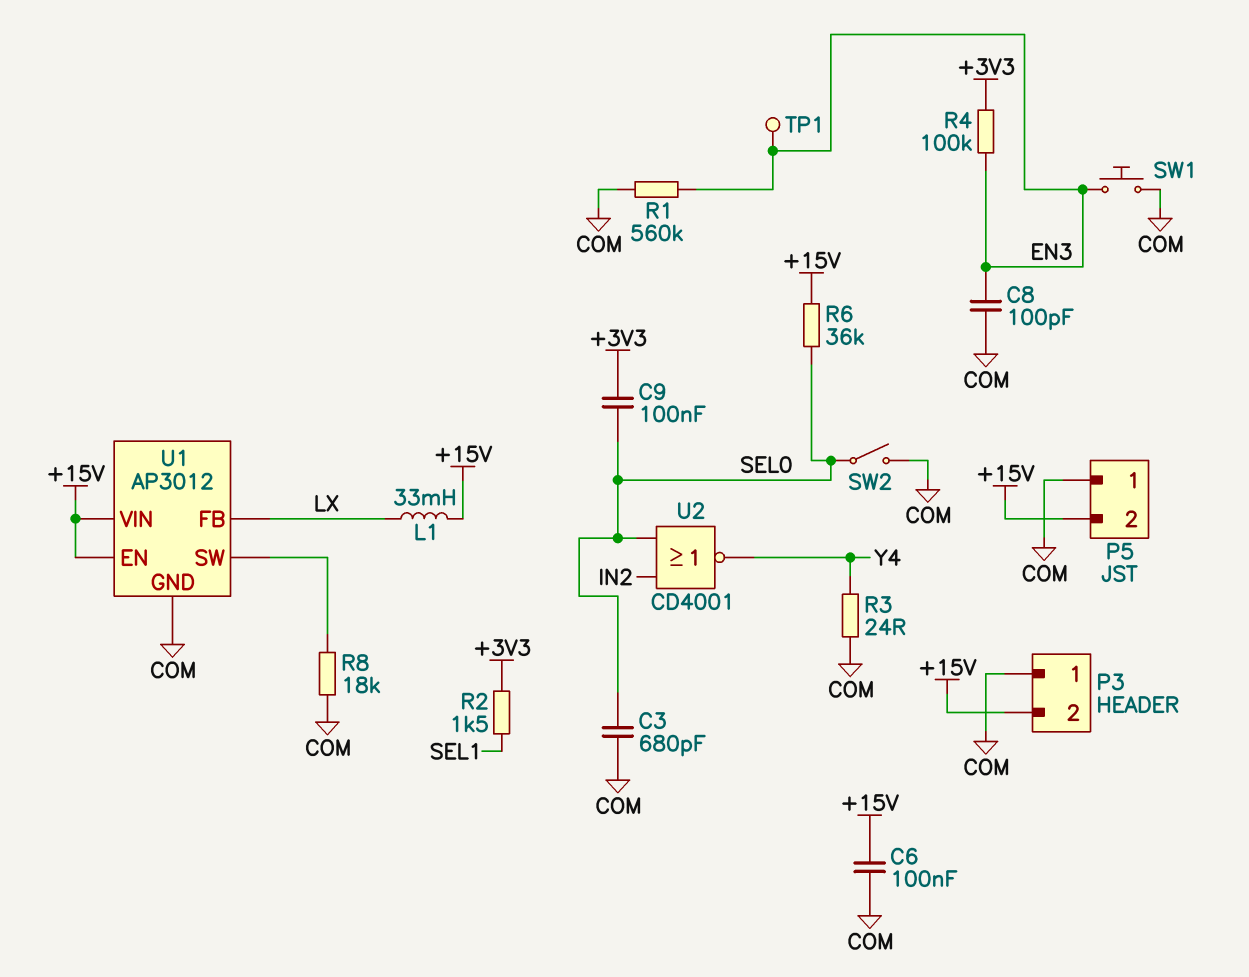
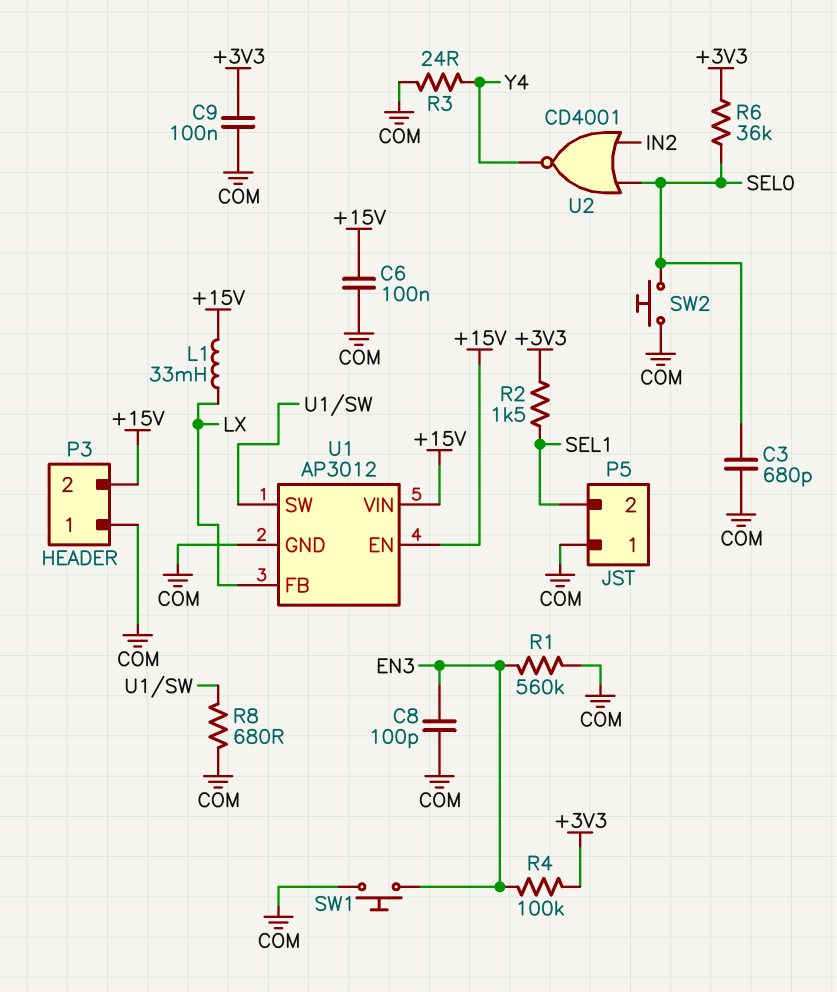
C9: 100nF (+3V3, SEL0) -> 100nF (+3V3, COM)
P5 pin 2: +15V -> SEL1
R6: 36k (+15V, SEL0) -> 36k (+3V3, SEL0)
R8: 18k (COM, U1/SW) -> 680 (COM, U1/SW)
SW2: switch (COM, SEL0) -> button (COM, SEL0)
TP1: test point (EN3) -> none

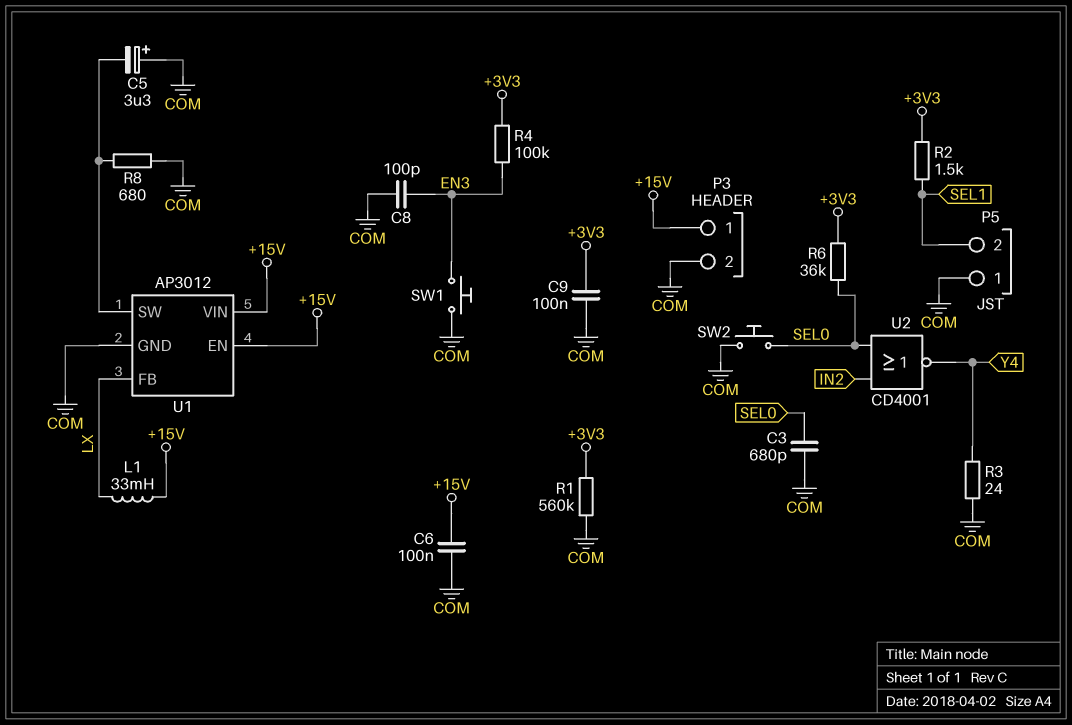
C5: none -> 3.3uF (plus COM, minus U1/SW)
P3 pin 1: COM -> +15V
P3 pin 2: +15V -> COM
R1: 560k (COM, EN3) -> 560k (+3V3, COM)

